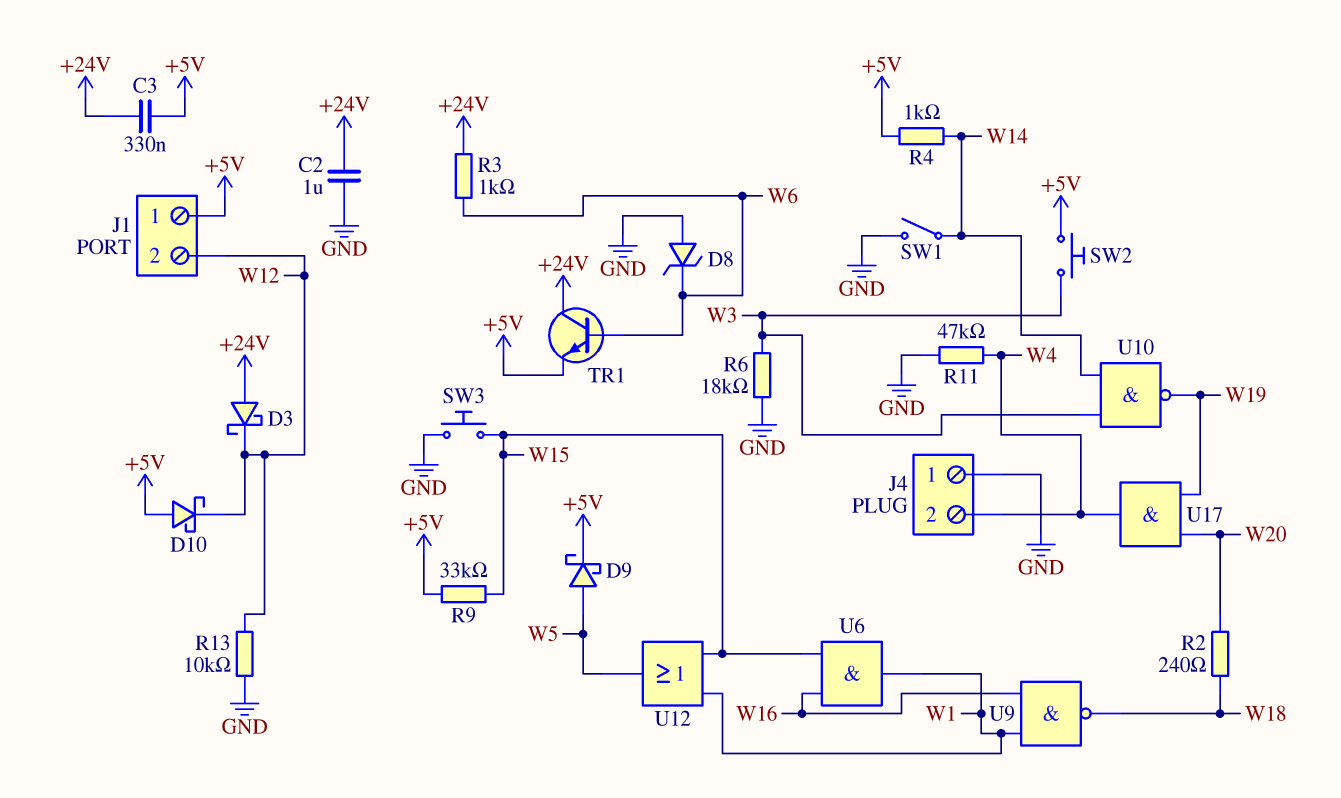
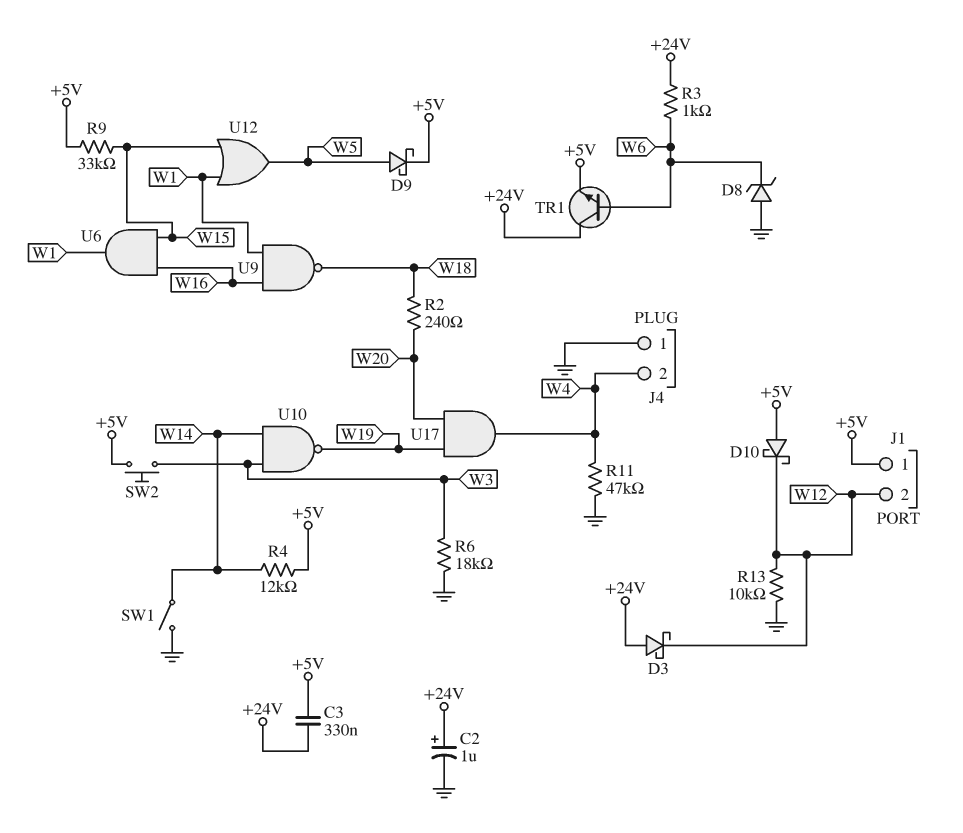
C2: 1uF (+24V, GND) -> 1uF (plus +24V, minus GND)
R4: 1k (+5V, W14) -> 12k (+5V, W14)
SW3: button (GND, W15) -> none

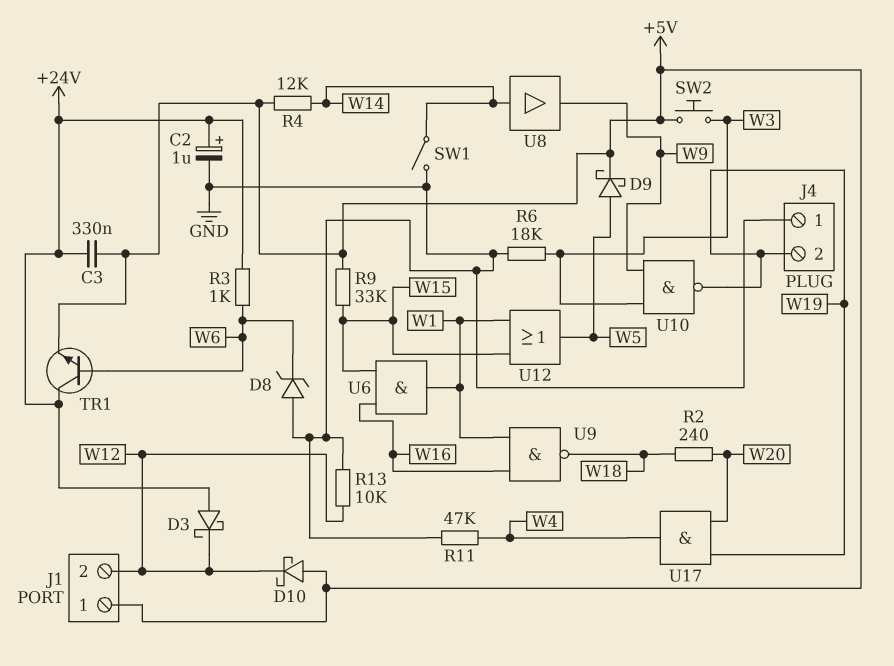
J4 pin 2: W4 -> W19
U8: none -> buffer (in W14, out W9)
U10: NAND (in W3, in W14, out W19) -> NAND (in W3, in W9, out W19)

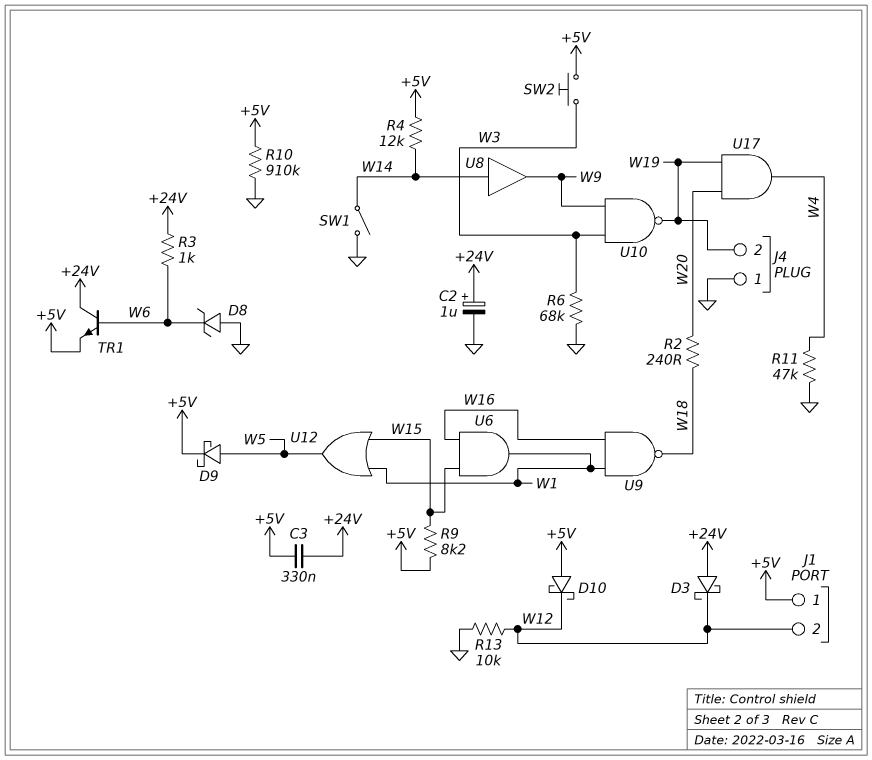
R6: 18k (GND, W3) -> 68k (GND, W3)
R9: 33k (+5V, W15) -> 8.2k (+5V, W15)
R10: none -> 910k (+5V, GND)

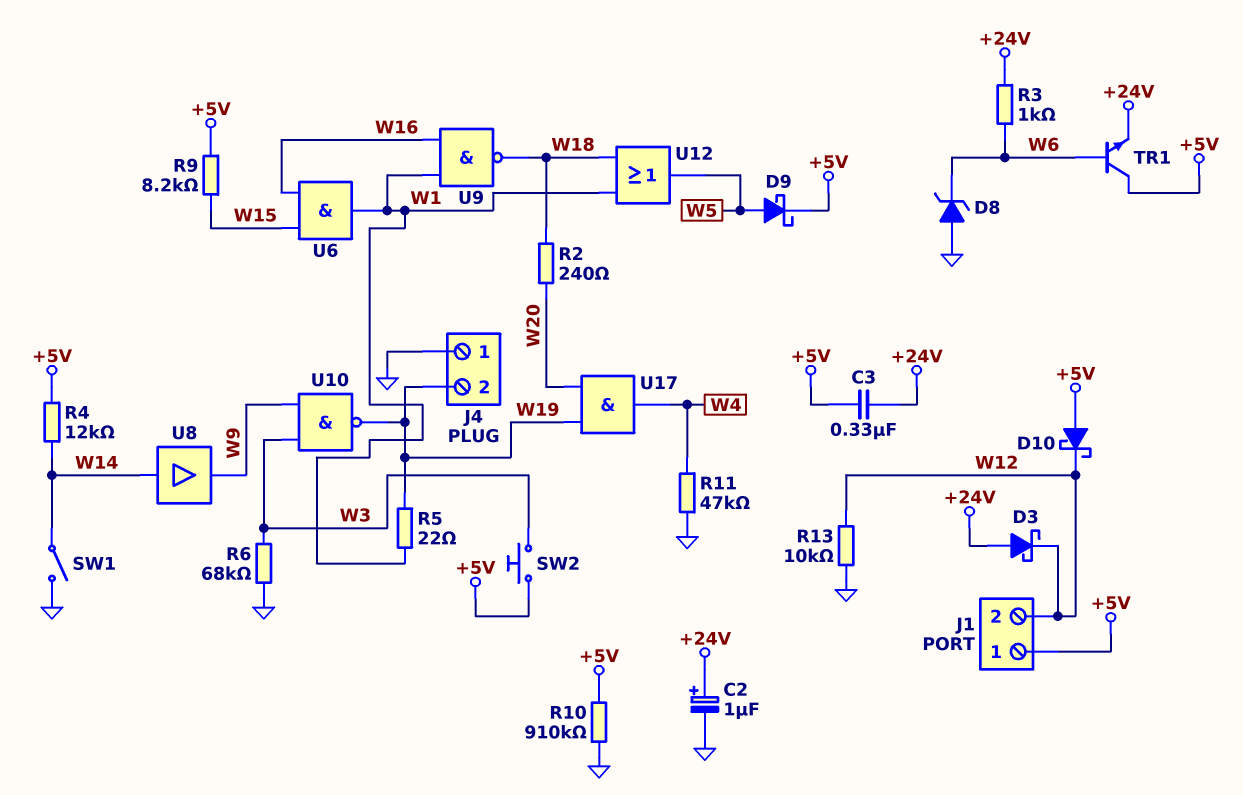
R5: none -> 22 (W1, W19)
TR1: NPN (B W6, C +24V, E +5V) -> NPN (B W6, C +5V, E +24V)
U12: OR (in W1, in W15, out W5) -> OR (in W1, in W18, out W5)

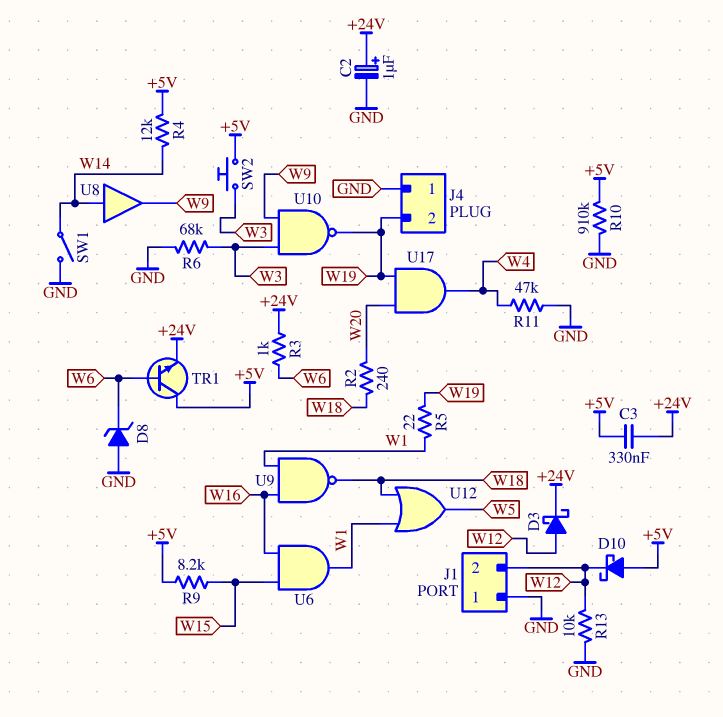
D3: schottky (A +24V, K W12) -> schottky (A W12, K +24V)
D9: schottky (A W5, K +5V) -> none
J1 pin 1: +5V -> GND

